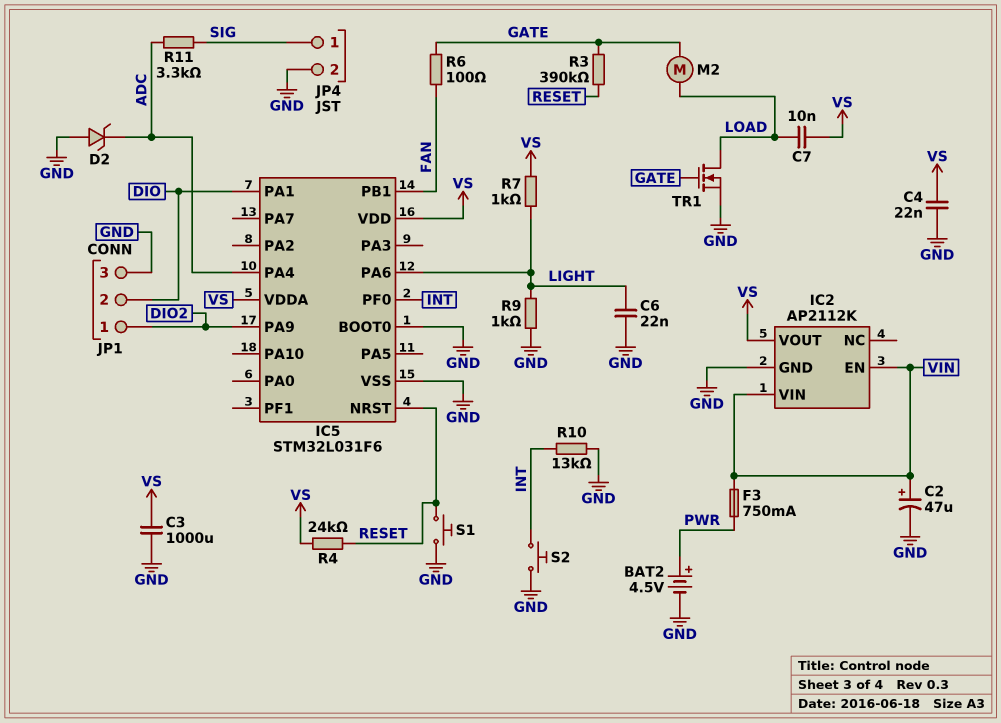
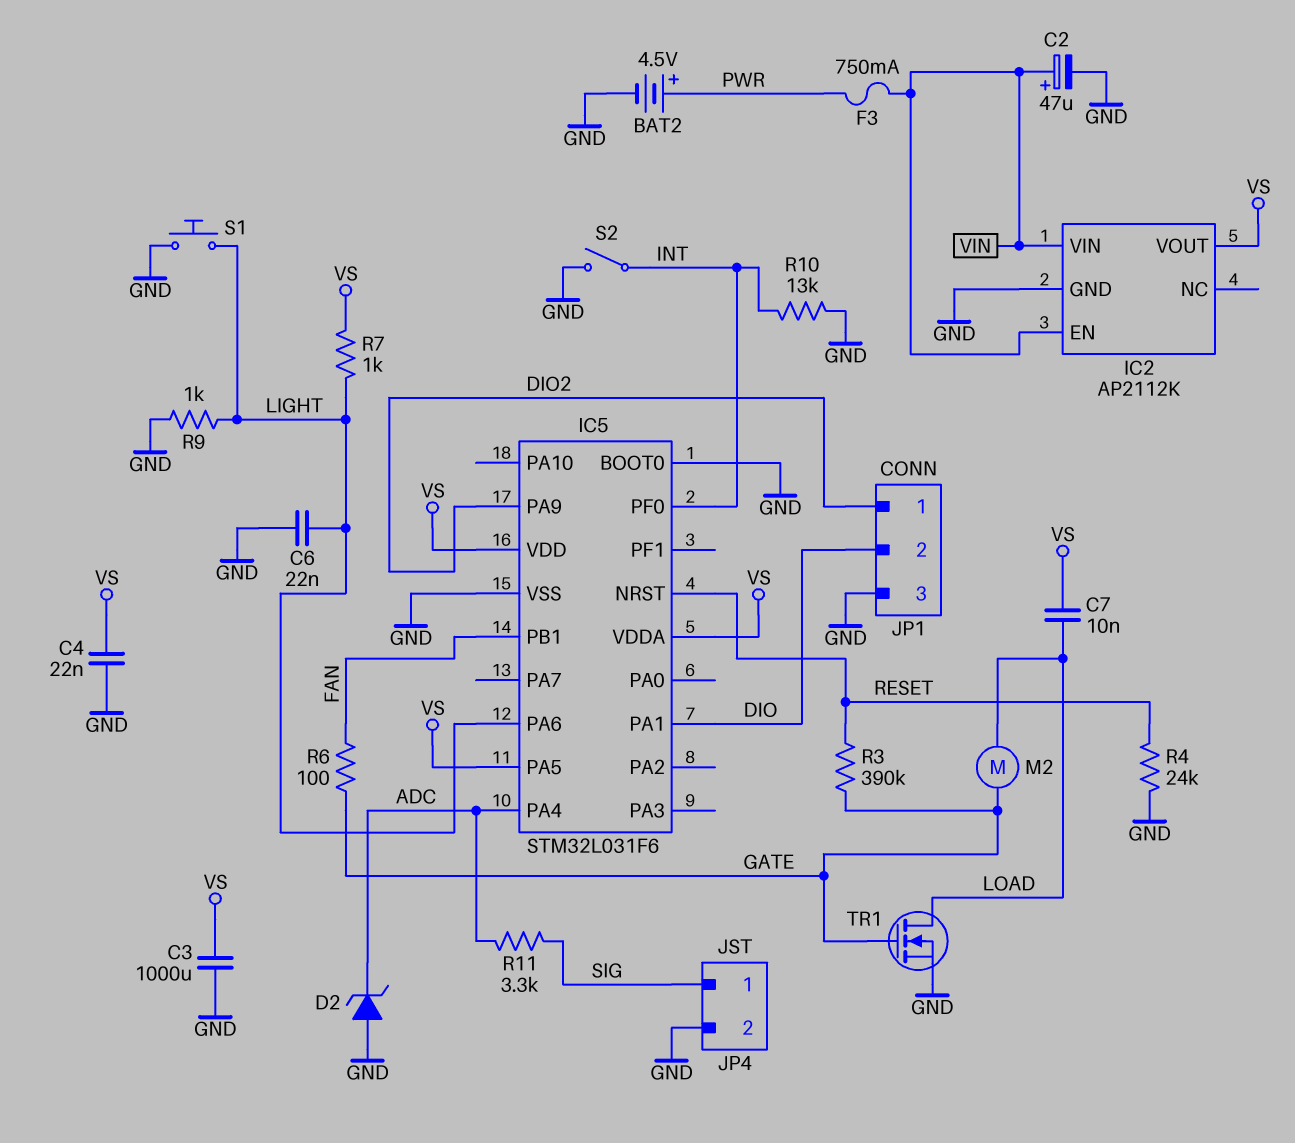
IC5 pin PA5: none -> VS
R4: 24k (RESET, VS) -> 24k (GND, RESET)
S1: button (GND, RESET) -> button (GND, LIGHT)
S2: button (GND, INT) -> switch (GND, INT)

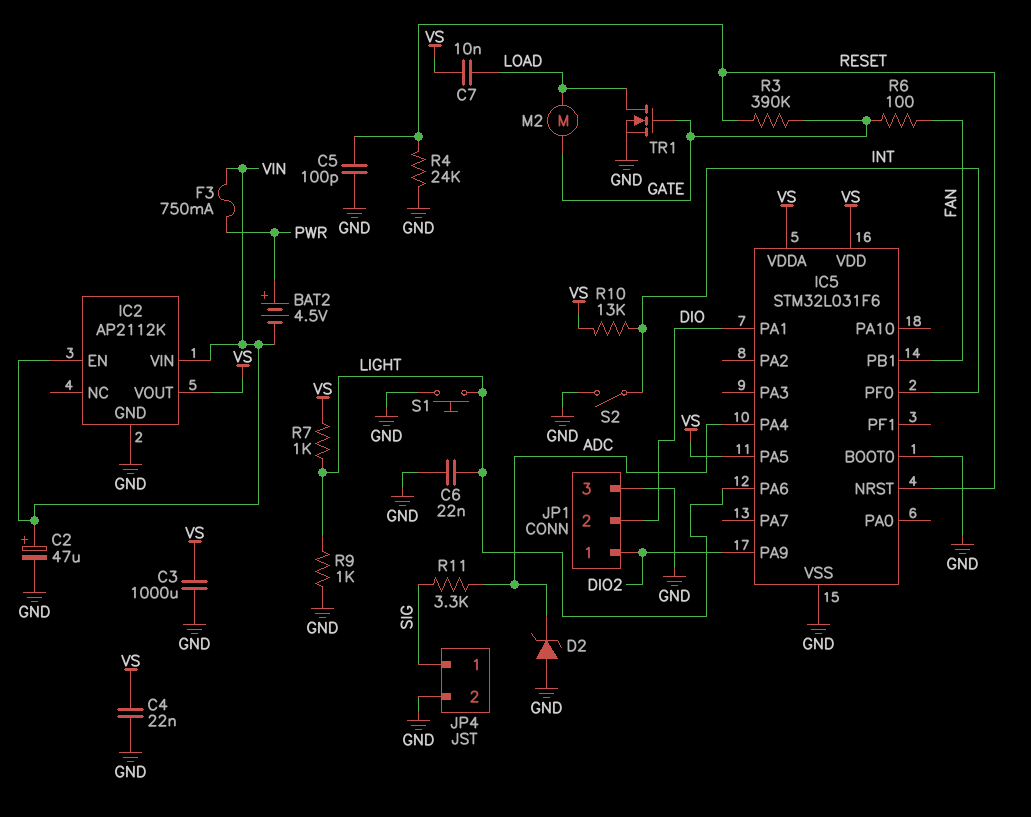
BAT2: 4.5V (plus PWR, minus GND) -> 4.5V (plus PWR, minus VIN)
C5: none -> 100pF (GND, RESET)
R10: 13k (GND, INT) -> 13k (INT, VS)

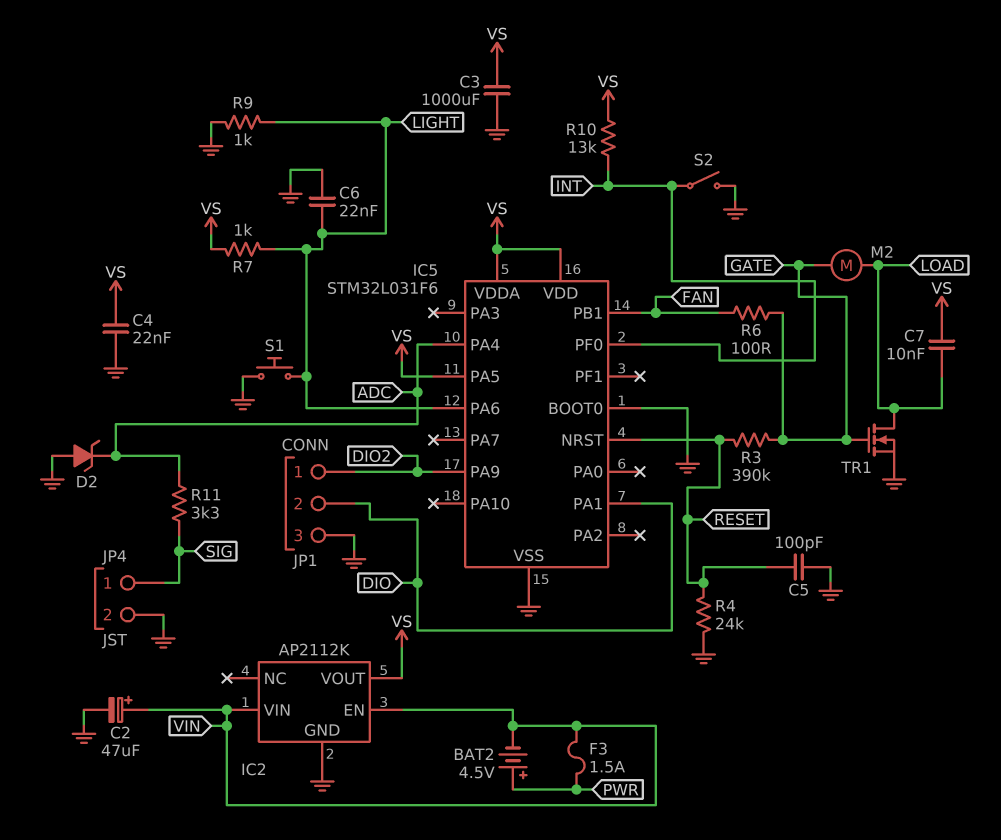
F3: 750mA (PWR, VIN) -> 1.5A (PWR, VIN)

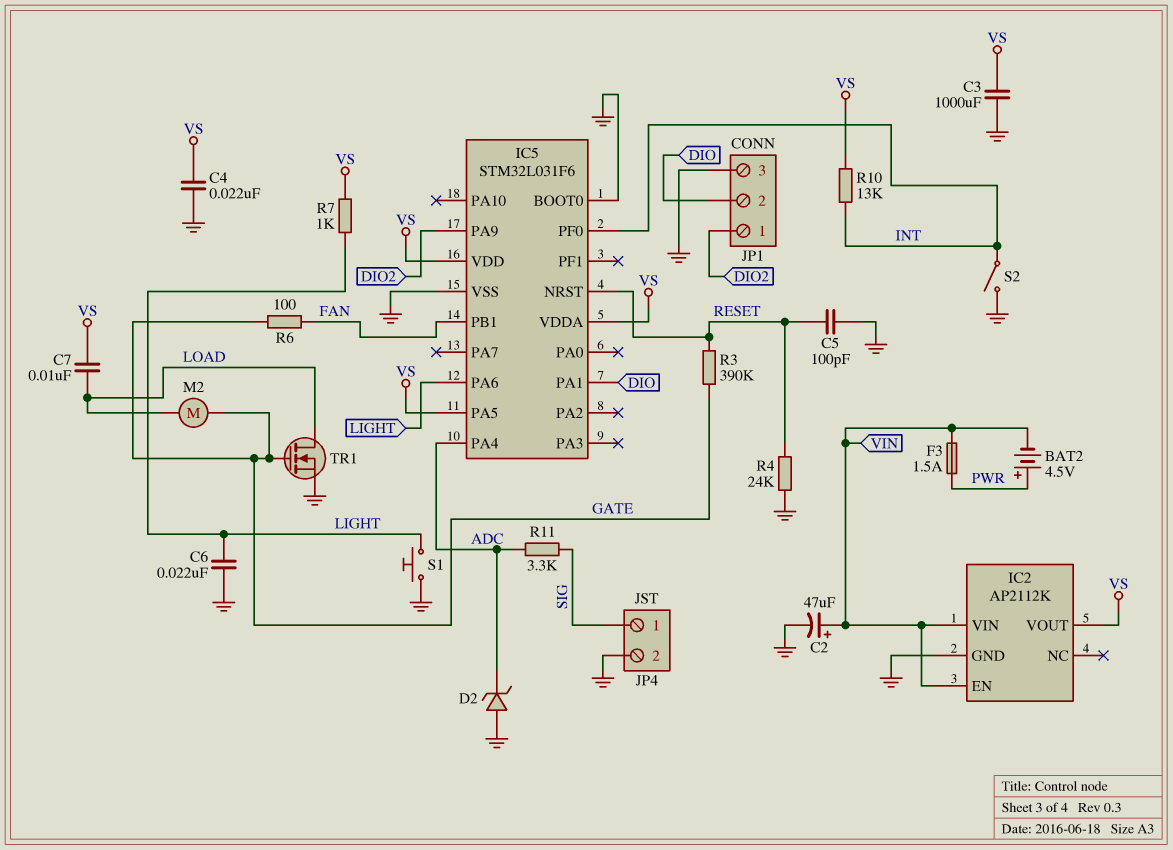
R9: 1k (GND, LIGHT) -> none

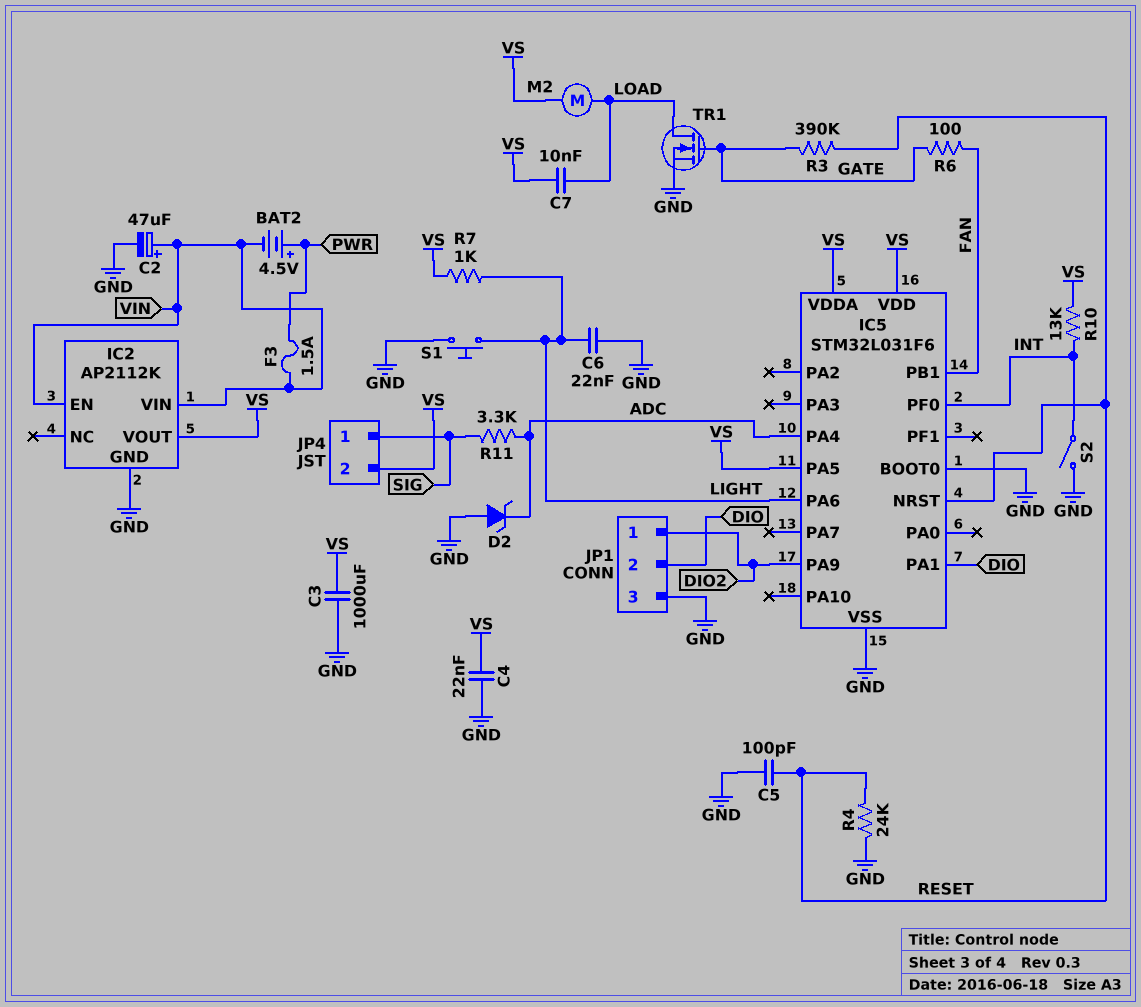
JP4 pin 2: GND -> VS
M2: motor (GATE, LOAD) -> motor (LOAD, VS)

